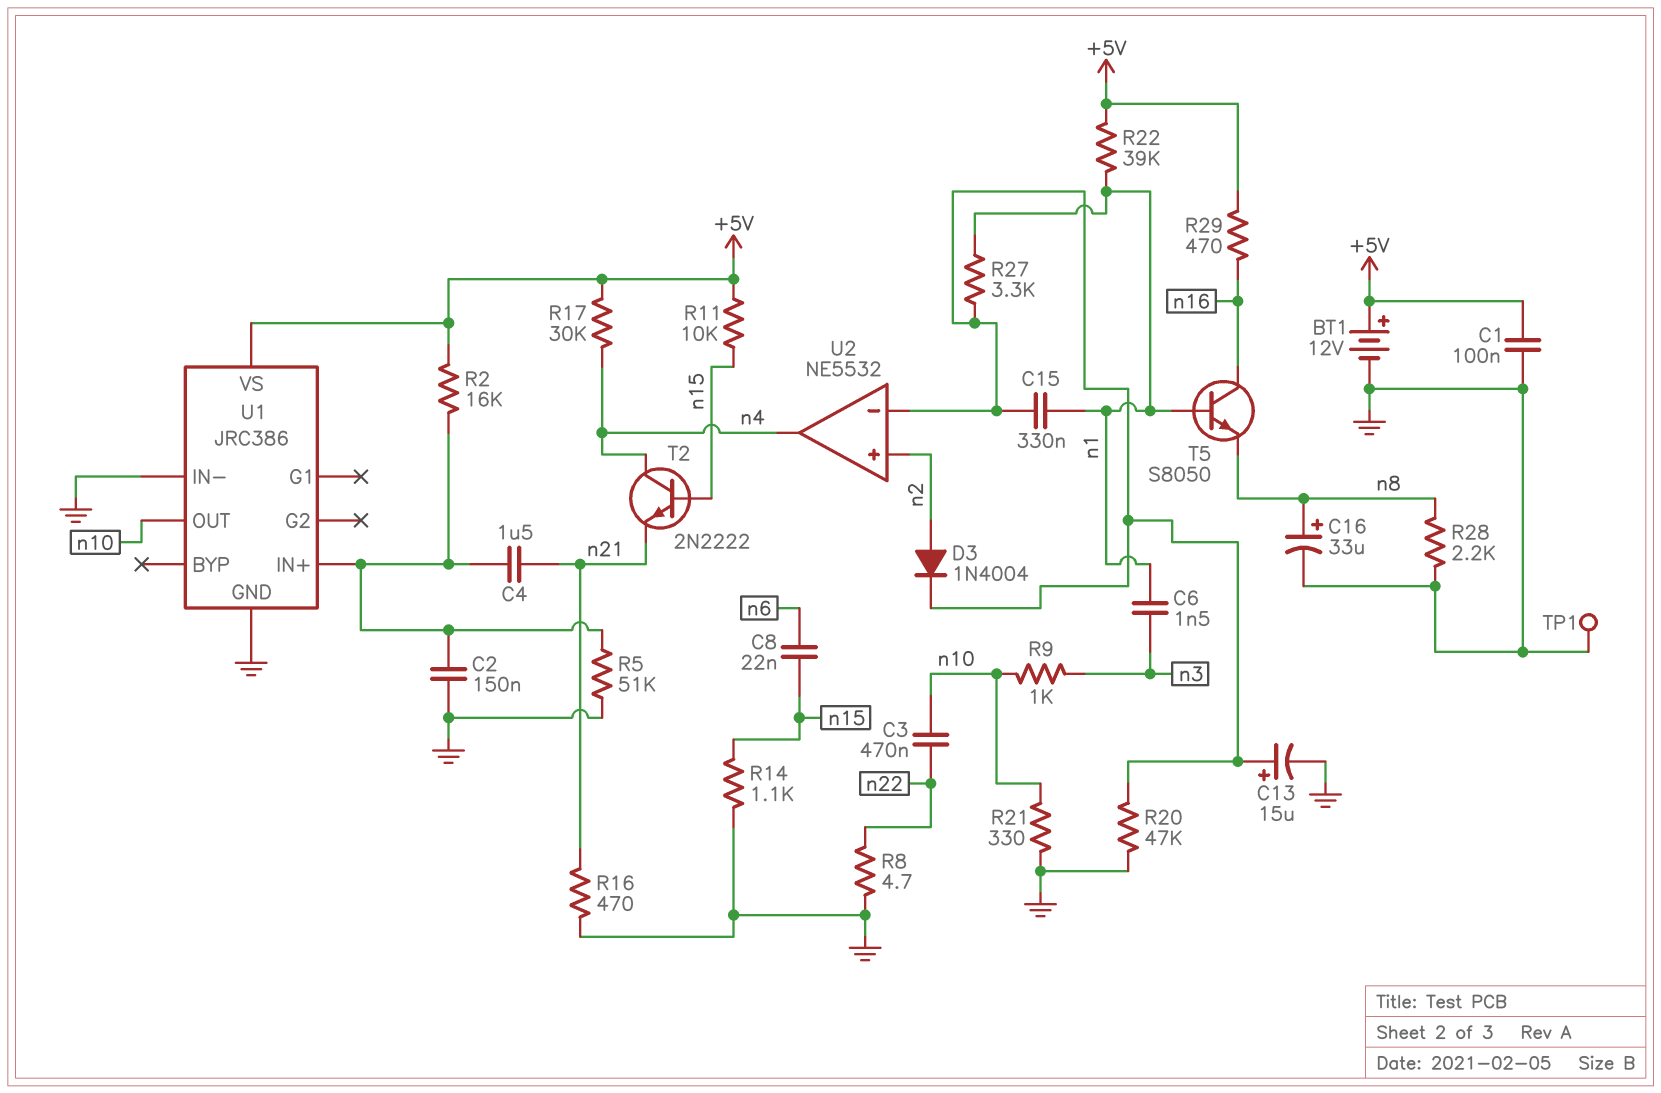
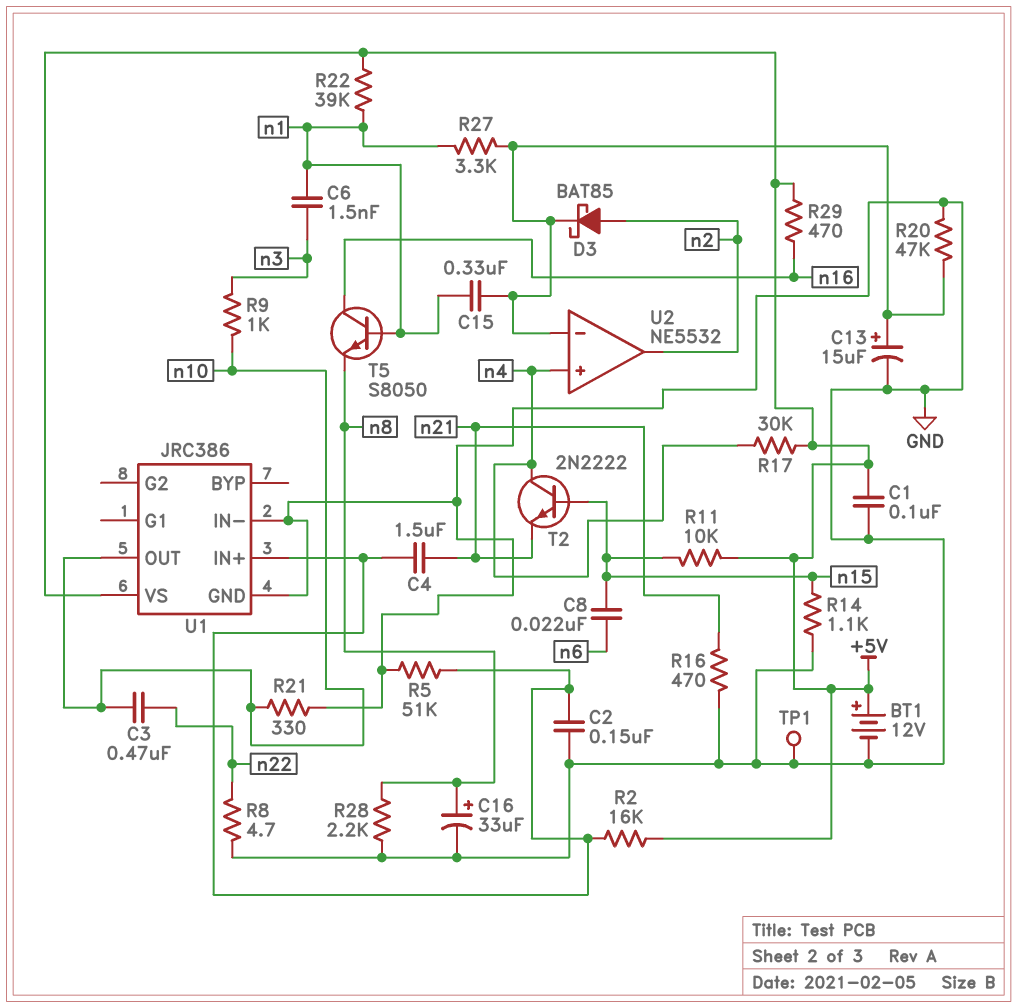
D3: diode 1N4004 (A n2, K U2/in-) -> schottky BAT85 (A n2, K U2/in-)
U2 pin in+: n2 -> n4
U2 pin out: n4 -> n2

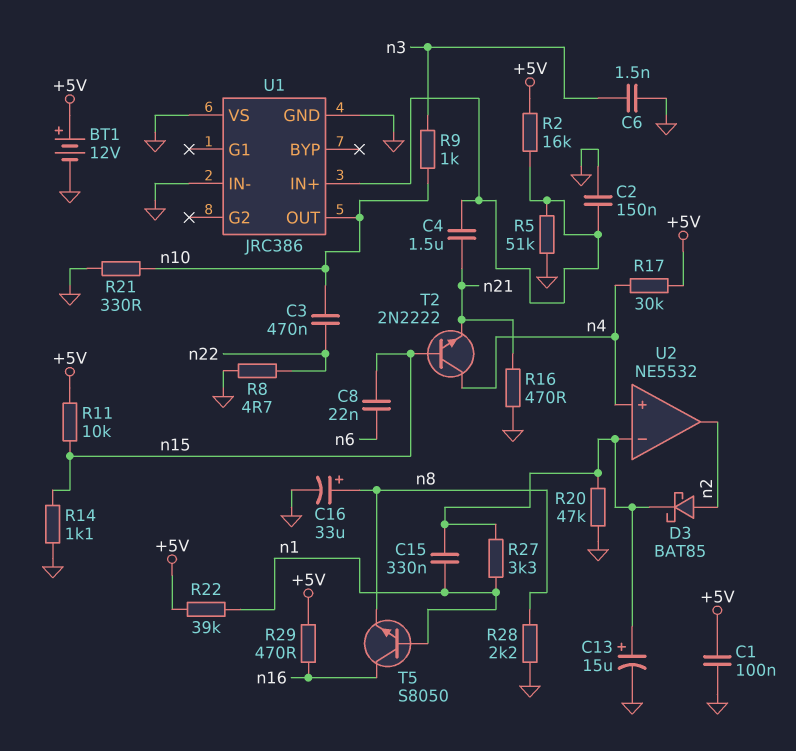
C6: 1.5nF (n1, n3) -> 1.5nF (GND, n3)
TP1: test point (GND) -> none
U1 pin VS: +5V -> GND

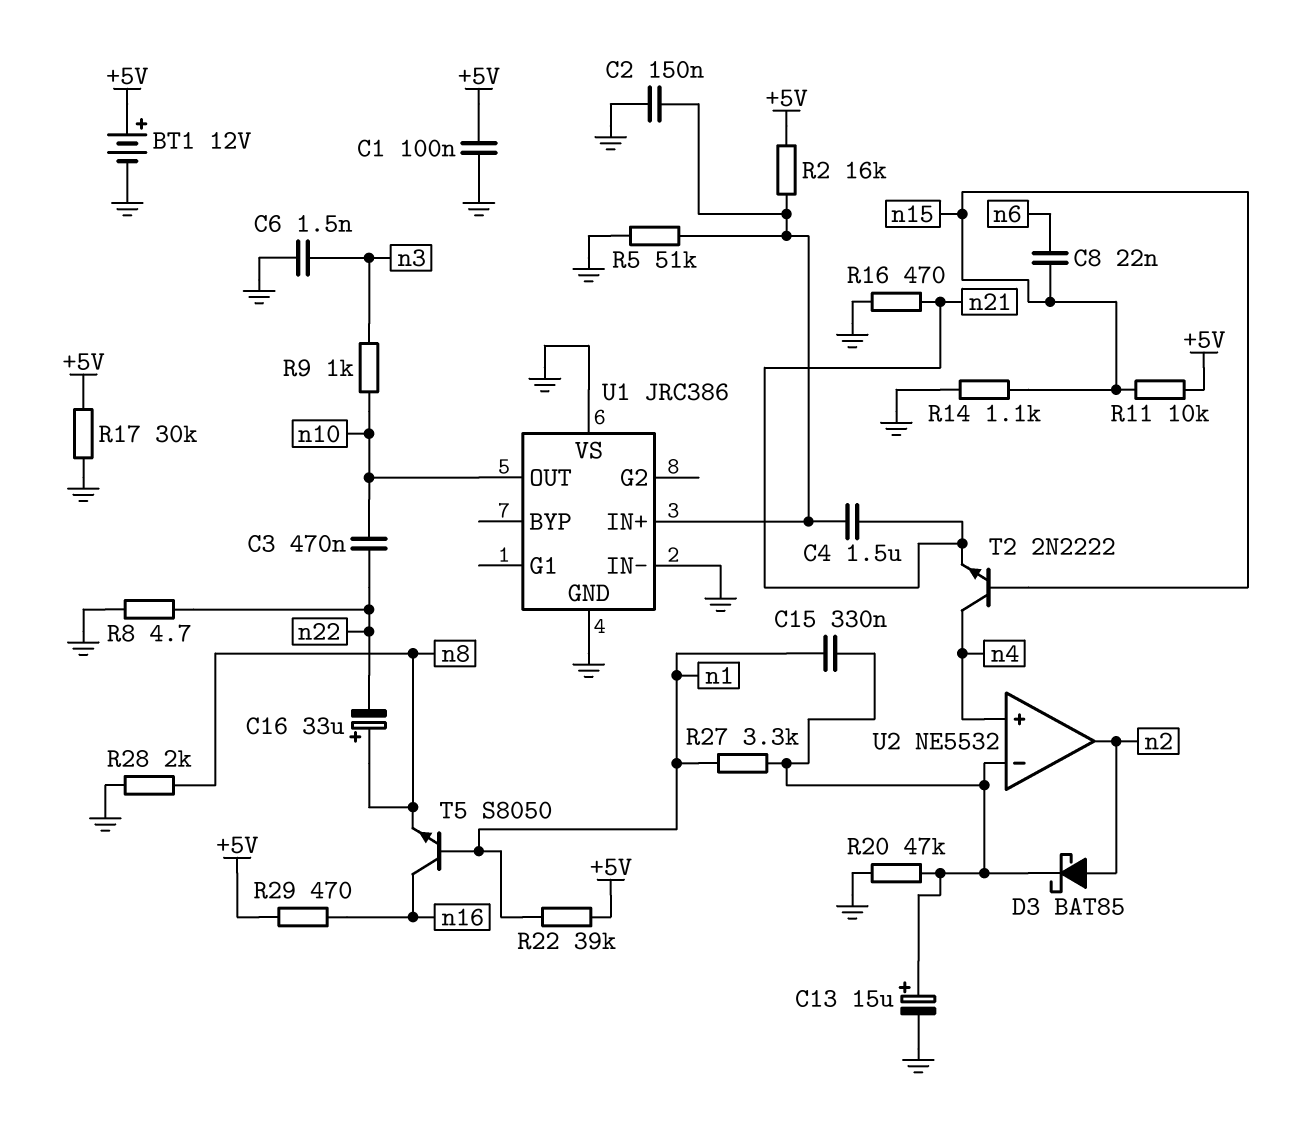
C16: 33uF (plus n8, minus GND) -> 33uF (plus n8, minus n22)
R17: 30k (+5V, n4) -> 30k (+5V, GND)
R21: 330 (GND, n10) -> none
R28: 2.2k (GND, n8) -> 2k (GND, n8)

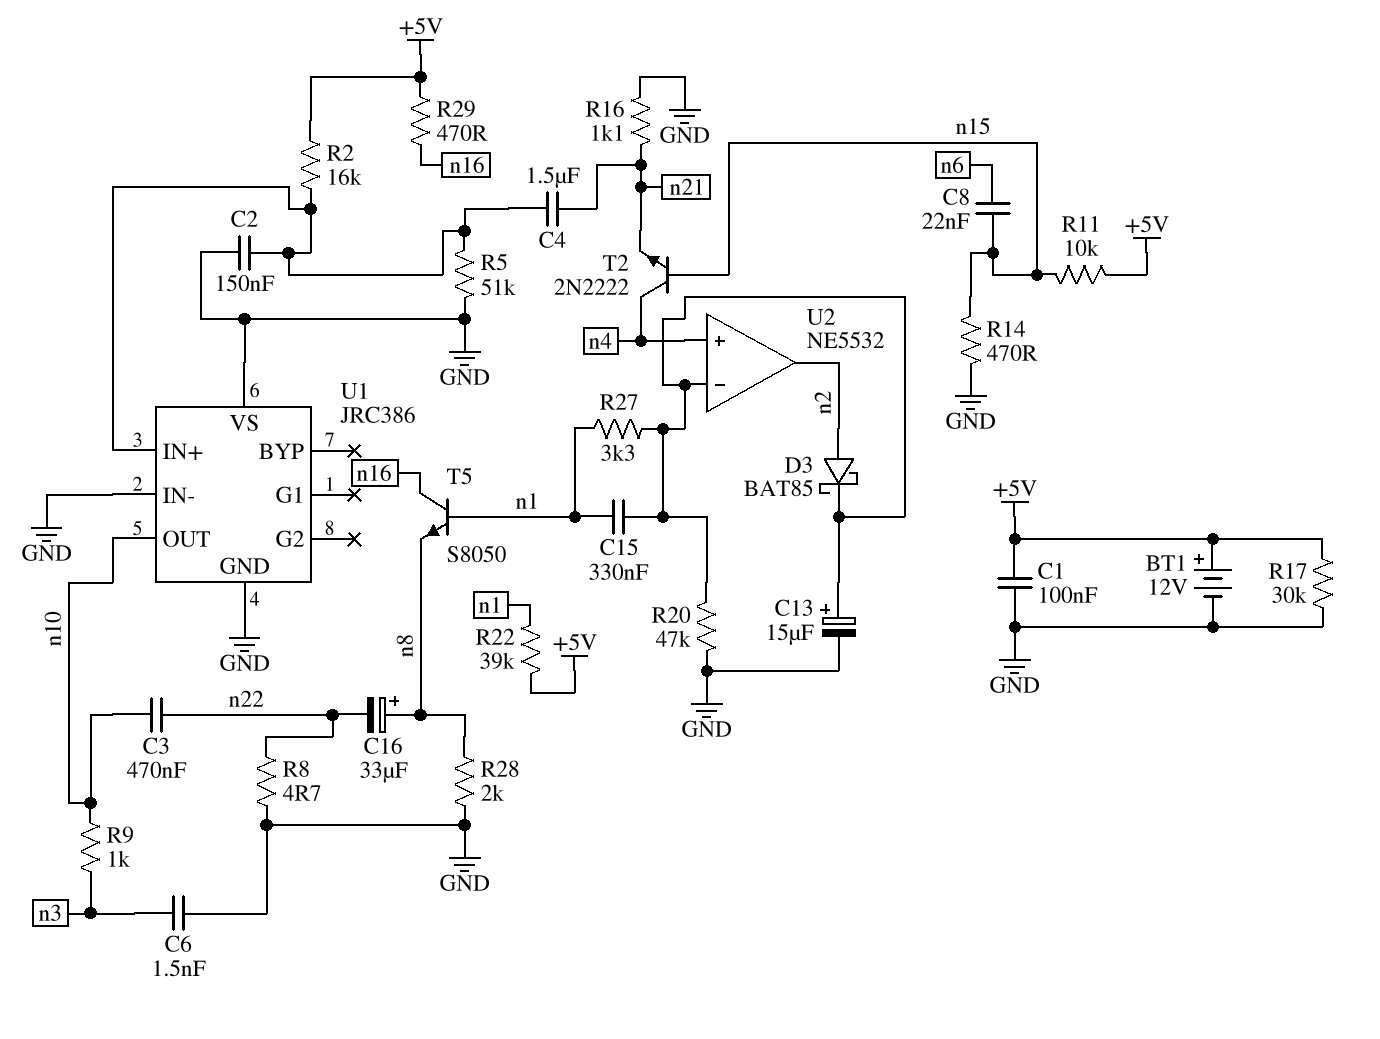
R14: 1.1k (GND, n15) -> 470 (GND, n15)
R16: 470 (GND, n21) -> 1.1k (GND, n21)

